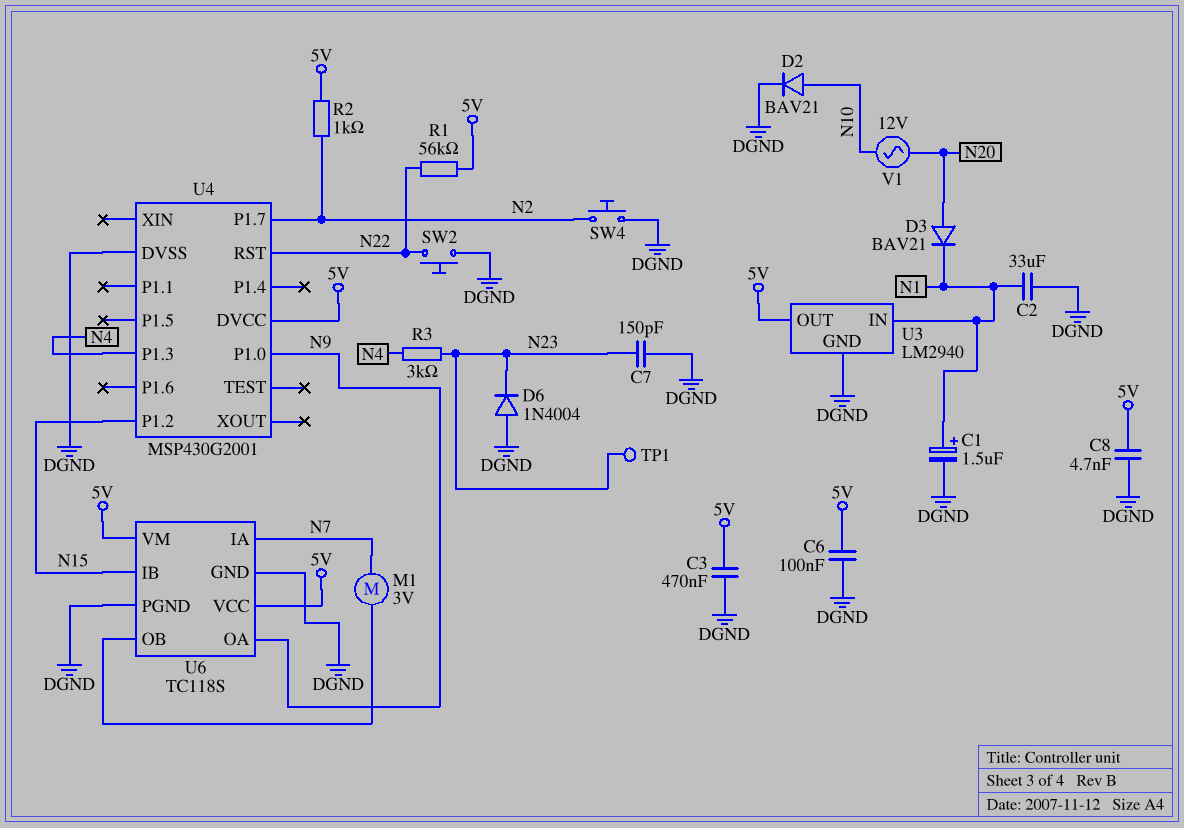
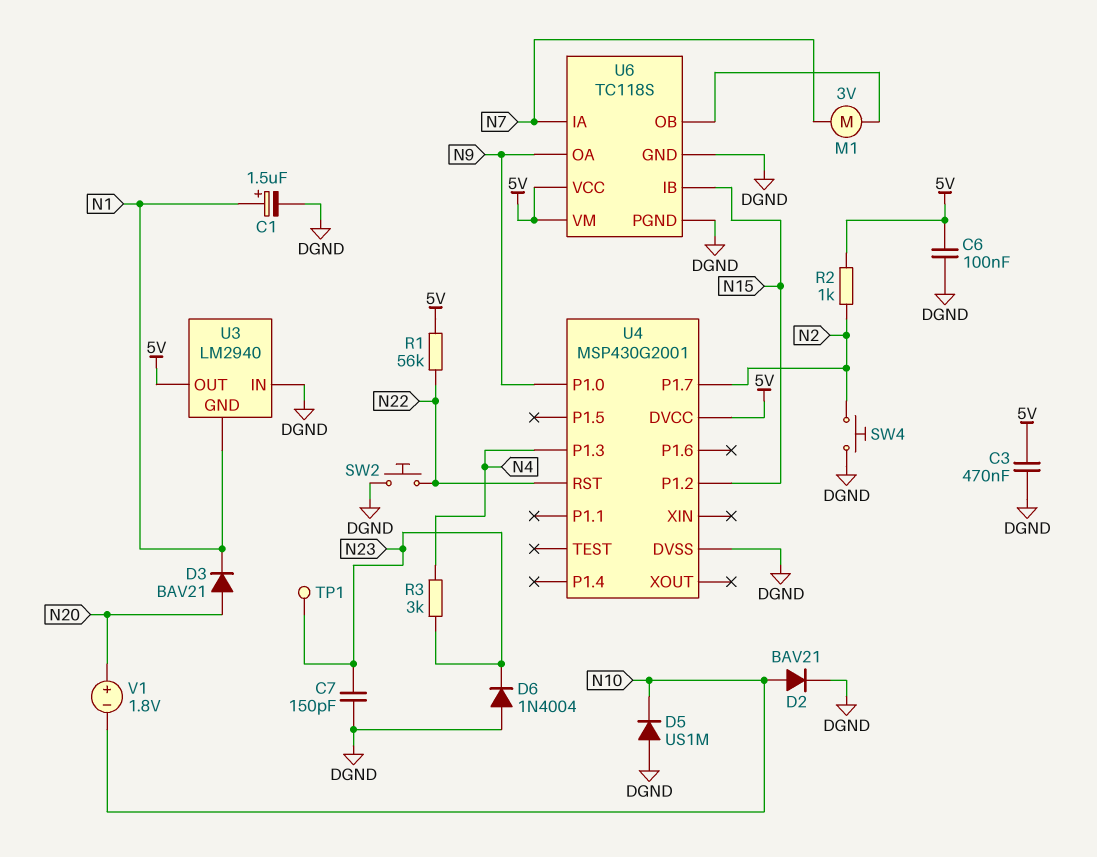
C2: 33uF (DGND, N1) -> none
C8: 4.7nF (5V, DGND) -> none
D5: none -> diode US1M (A DGND, K N10)
U3 pin GND: DGND -> N1
U3 pin IN: N1 -> DGND
V1: AC 12V (N10, N20) -> 1.8V (plus N20, minus N10)

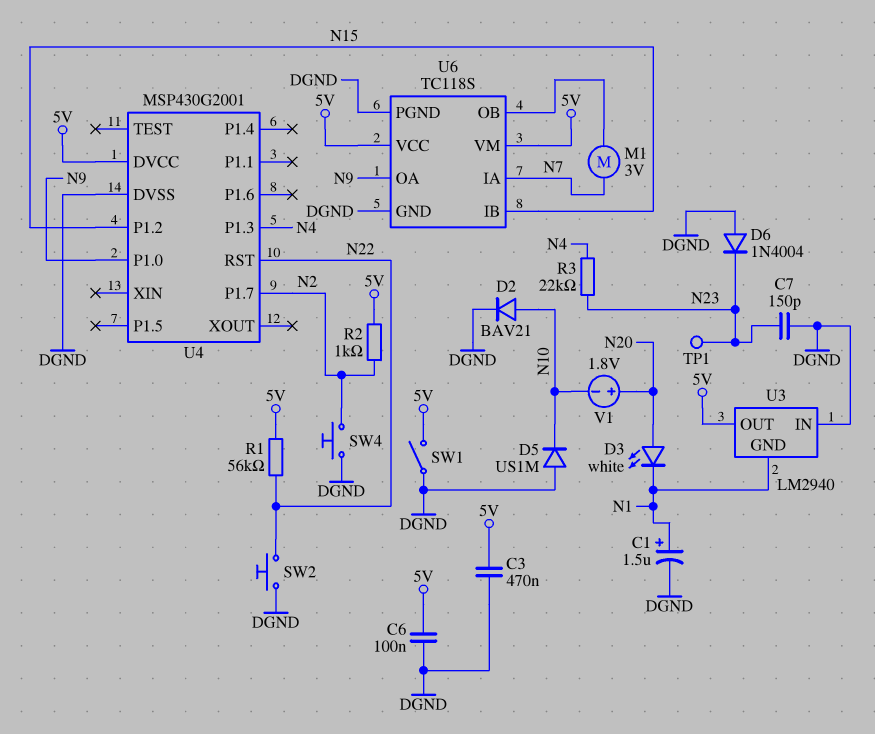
D3: diode BAV21 (A N20, K N1) -> LED white (A N20, K N1)
R3: 3k (N4, N23) -> 22k (N4, N23)
SW1: none -> switch (5V, DGND)

